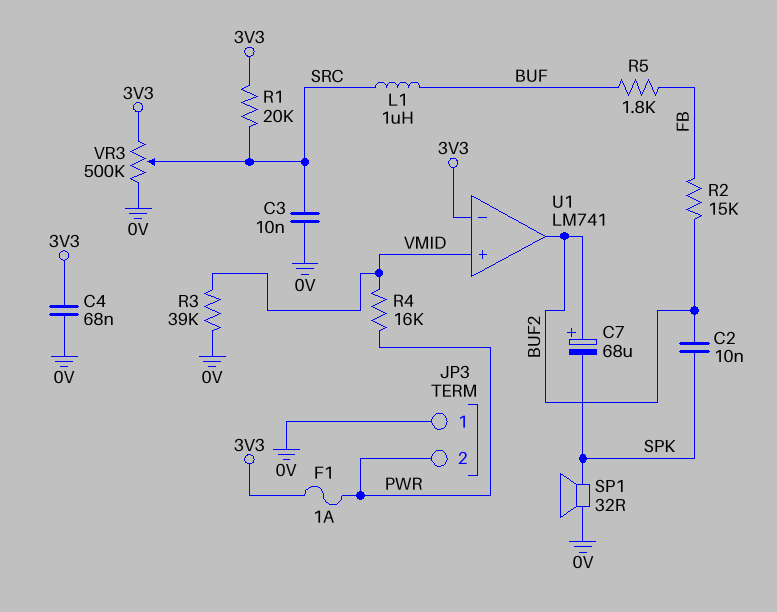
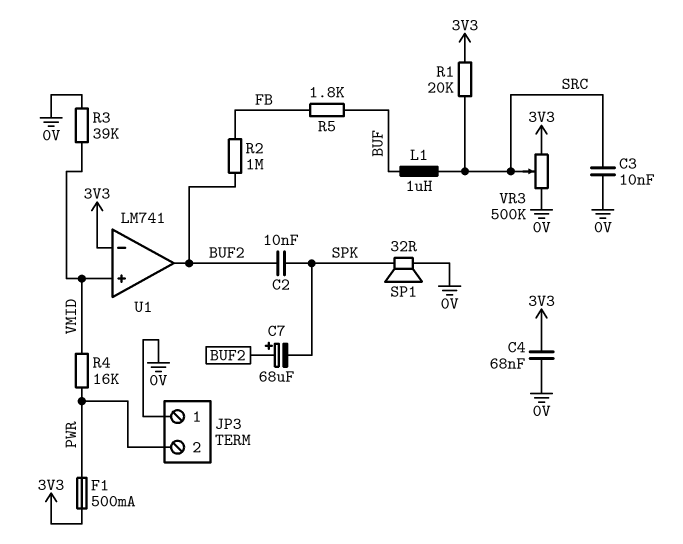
F1: 1A (3V3, PWR) -> 500mA (3V3, PWR)
R2: 15k (BUF2, FB) -> 1M (BUF2, FB)

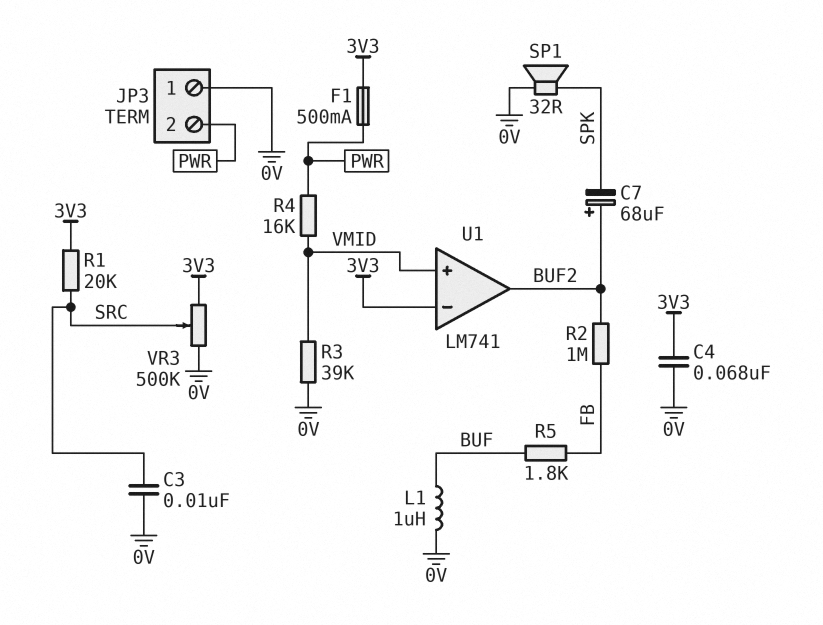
C2: 10nF (BUF2, SPK) -> none
L1: 1uH (BUF, SRC) -> 1uH (0V, BUF)

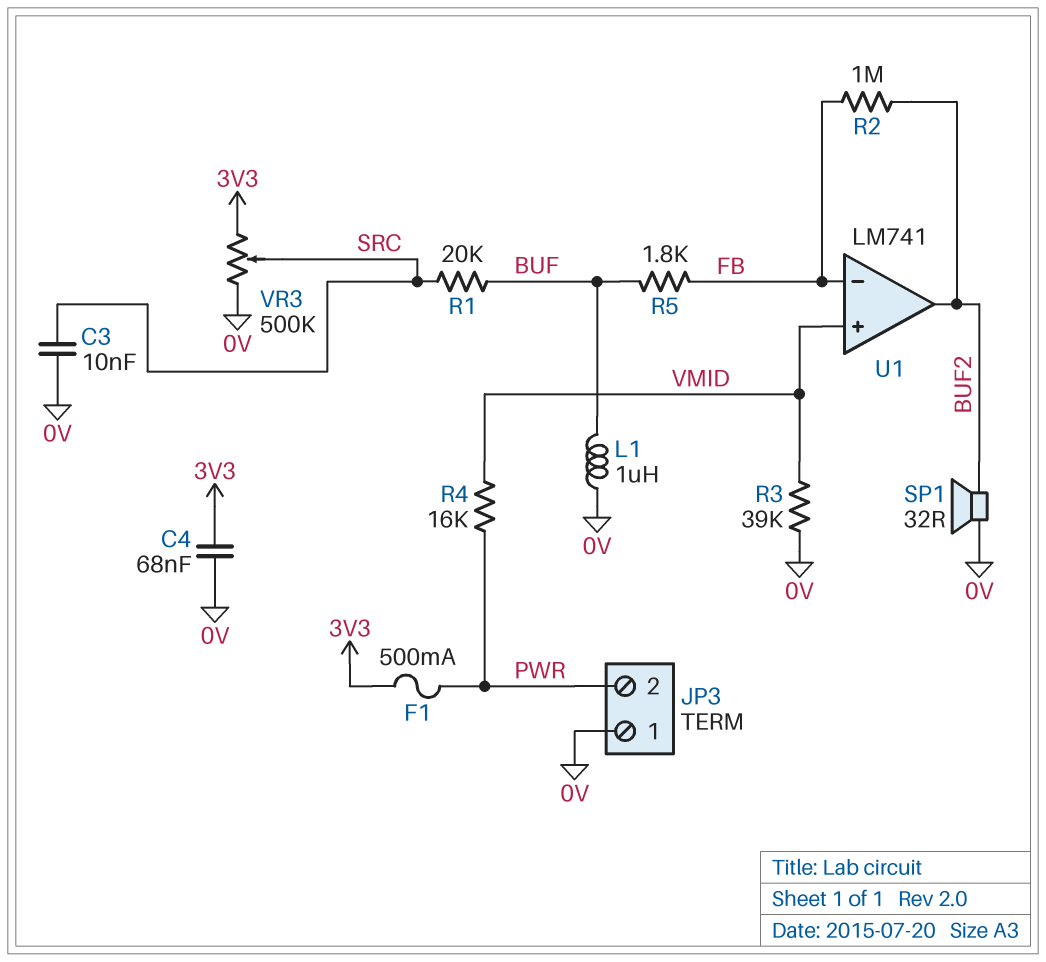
C7: 68uF (plus BUF2, minus SPK) -> none
R1: 20k (3V3, SRC) -> 20k (BUF, SRC)
SP1: speaker 32R (0V, SPK) -> speaker 32R (0V, BUF2)
U1 pin in-: 3V3 -> FB

